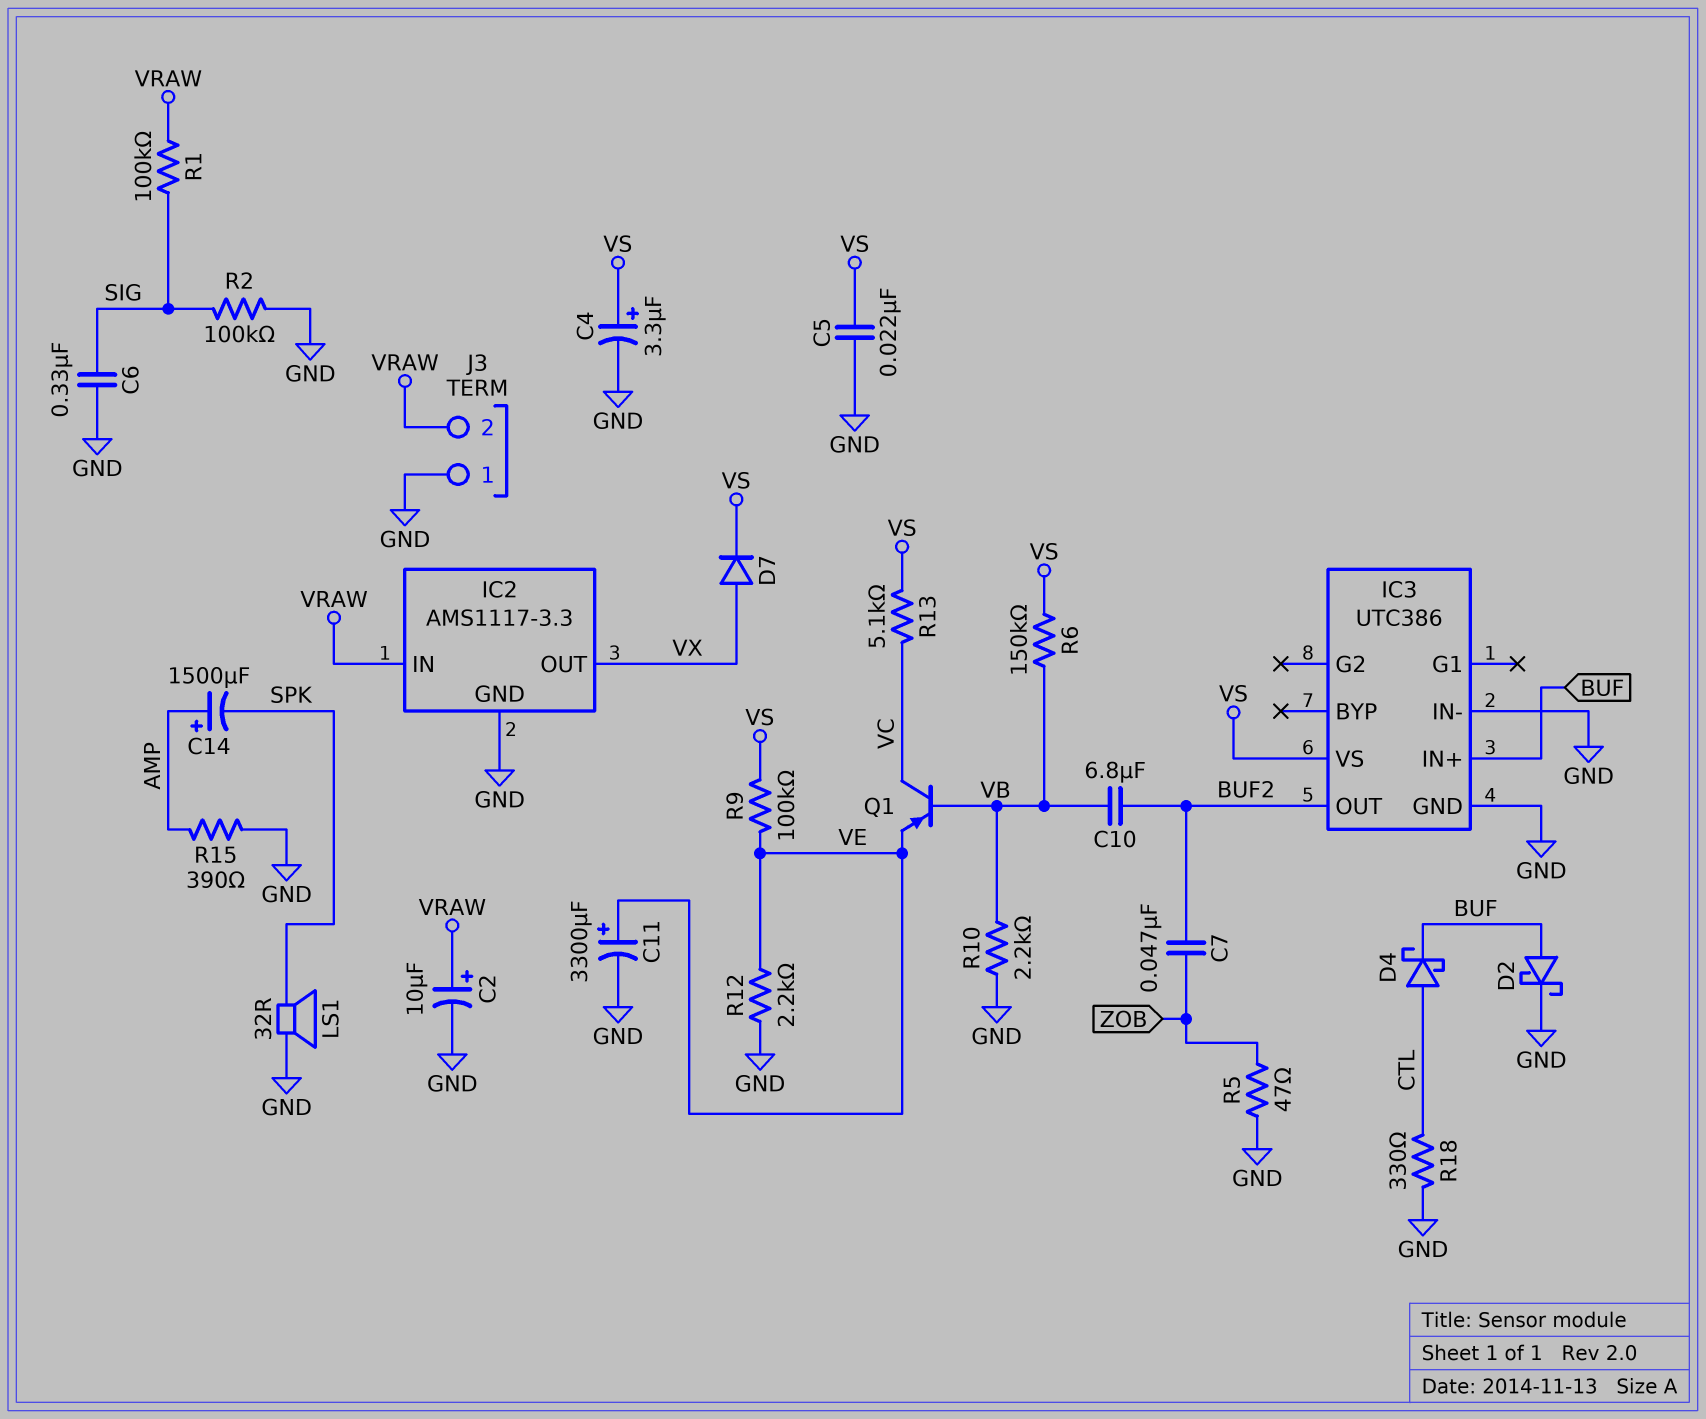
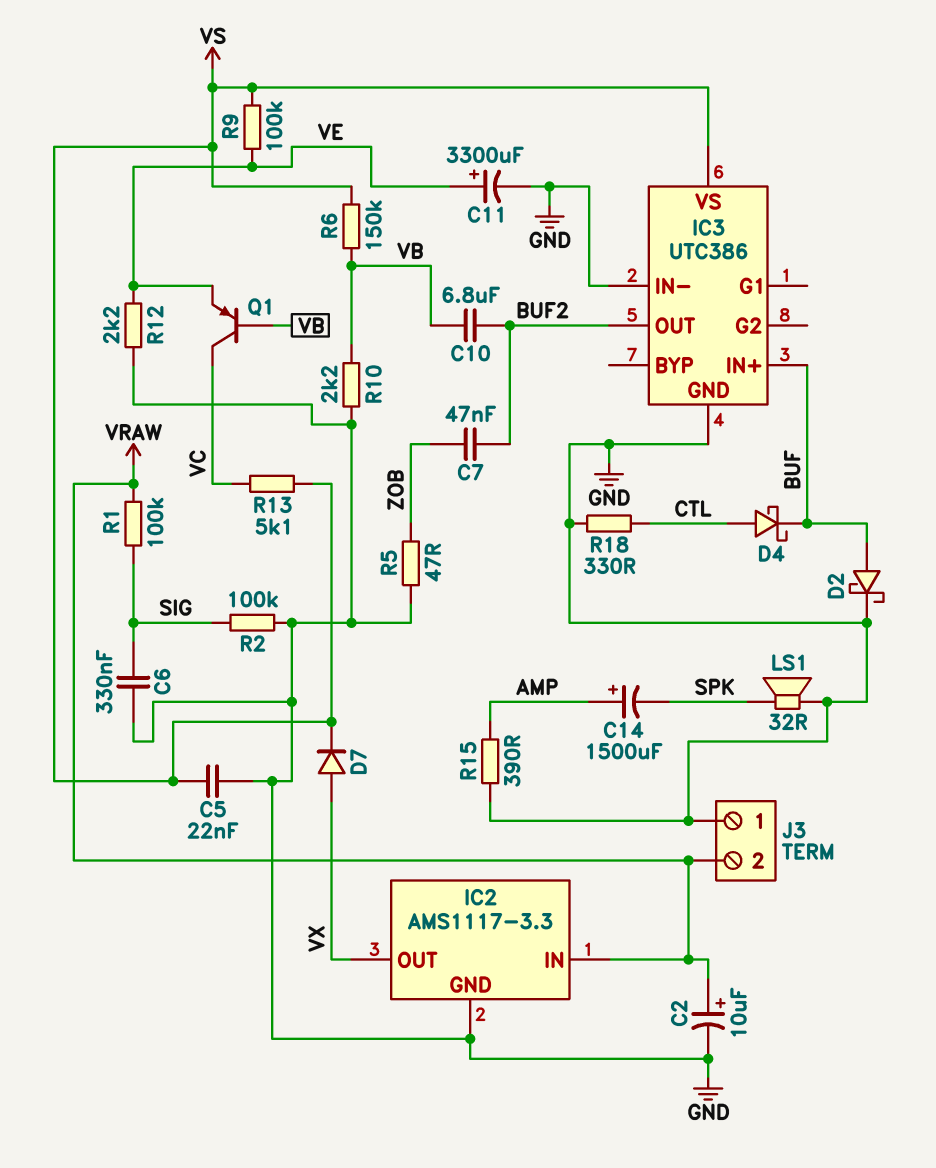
C4: 3.3uF (plus VS, minus GND) -> none

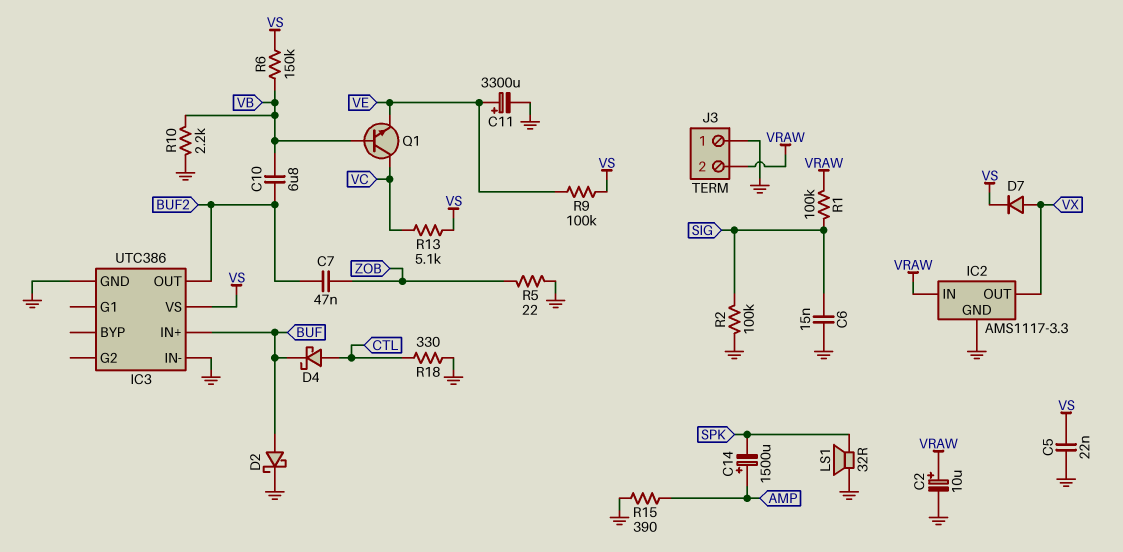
C6: 330nF (GND, SIG) -> 15nF (GND, SIG)
Q1: PNP (B VB, C VC, E VE) -> NPN (B VB, C VC, E VE)
R5: 47 (GND, ZOB) -> 22 (GND, ZOB)
R12: 2.2k (GND, VE) -> none

